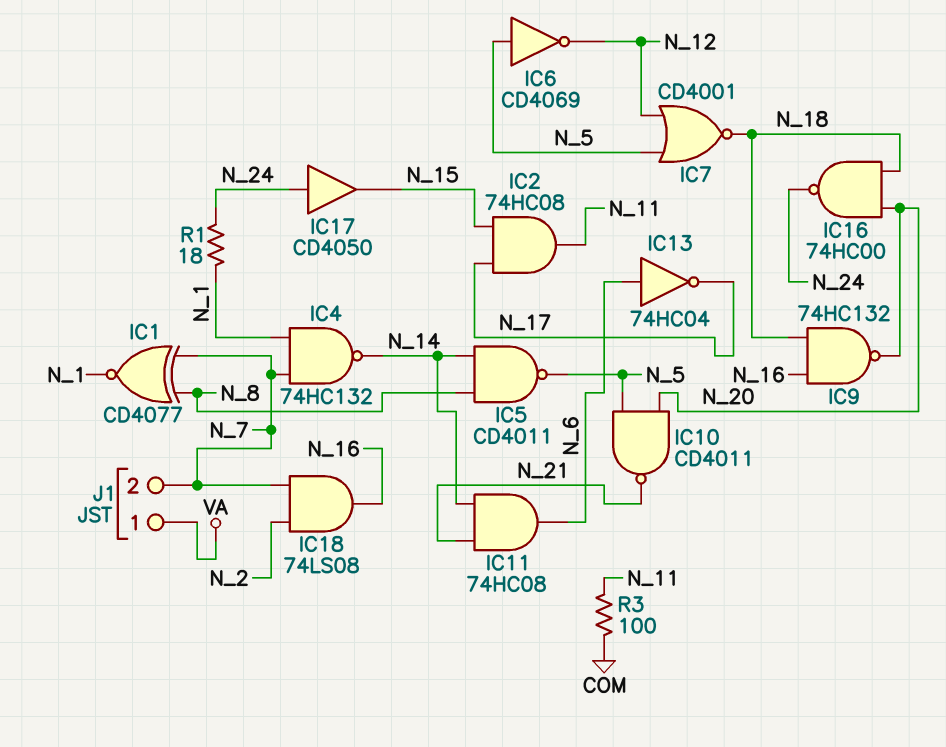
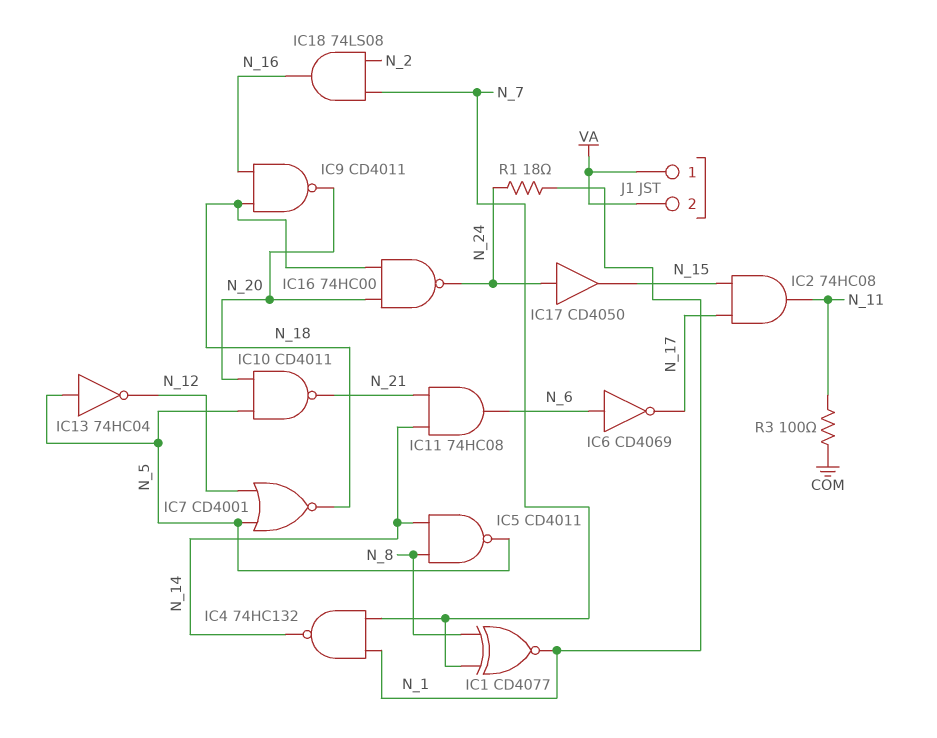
IC6: NOT CD4069 (in N_5, out N_12) -> NOT CD4069 (in N_6, out N_17)
IC9: NAND 74HC132 (in N_16, in N_18, out N_20) -> NAND CD4011 (in N_16, in N_18, out N_20)
IC13: NOT 74HC04 (in N_6, out N_17) -> NOT 74HC04 (in N_5, out N_12)
J1 pin 2: N_7 -> VA

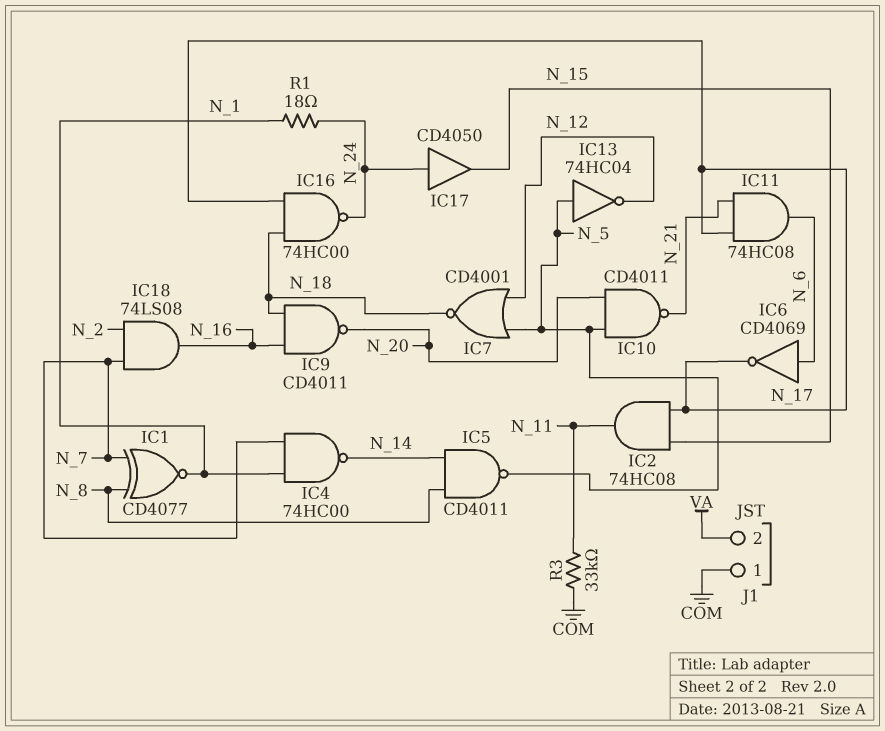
IC4: NAND 74HC132 (in N_1, in N_7, out N_14) -> NAND 74HC00 (in N_1, in N_7, out N_14)
IC11: AND 74HC08 (in N_14, in N_21, out N_6) -> AND 74HC08 (in N_17, in N_21, out N_6)
IC16: NAND 74HC00 (in N_18, in N_20, out N_24) -> NAND 74HC00 (in N_17, in N_18, out N_24)
J1 pin 1: VA -> COM
R3: 100 (COM, N_11) -> 33k (COM, N_11)

